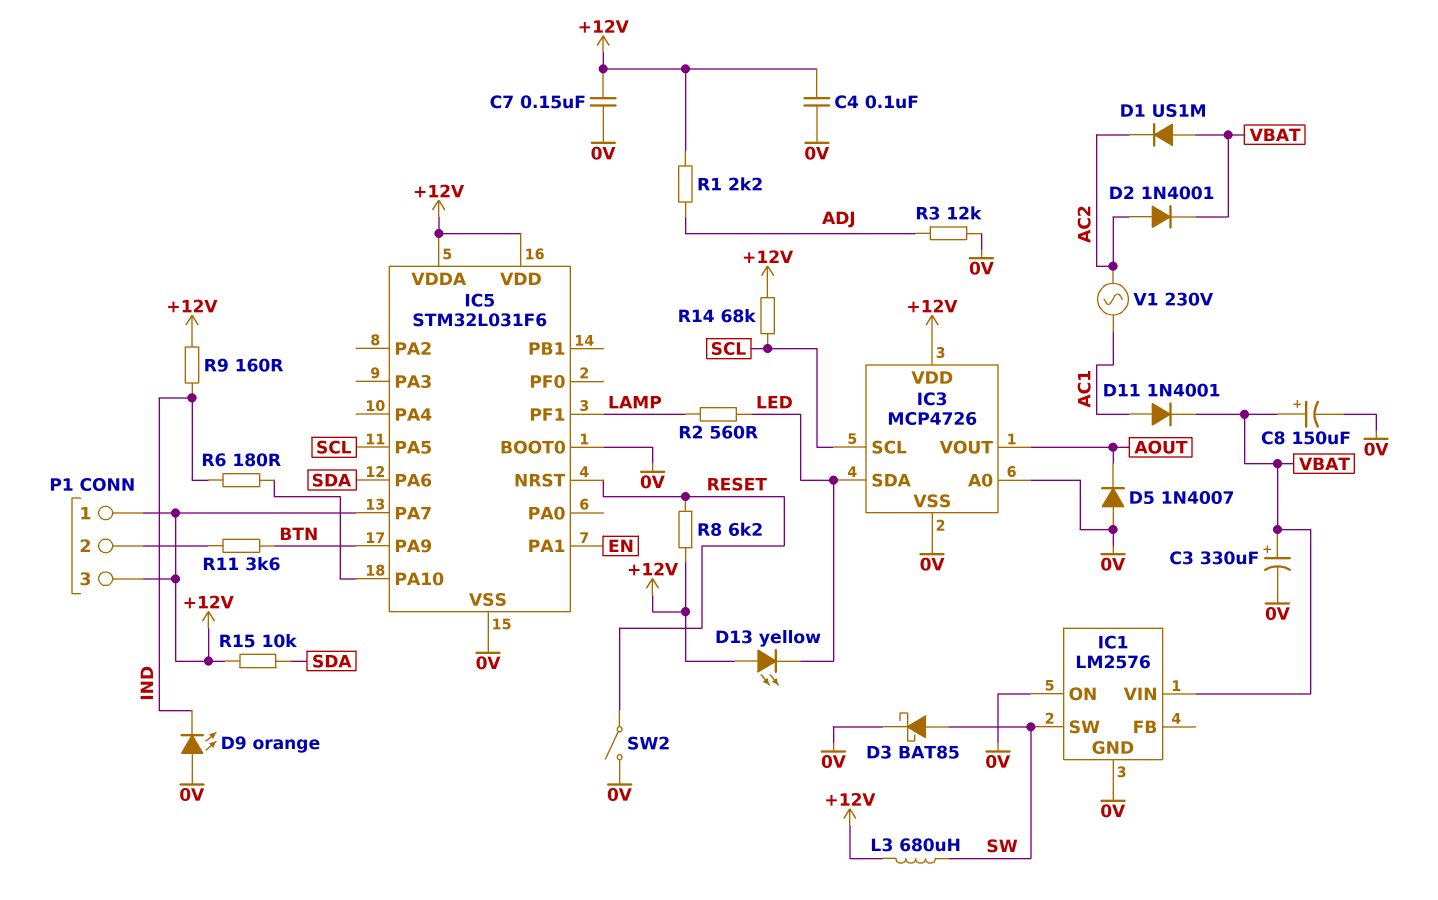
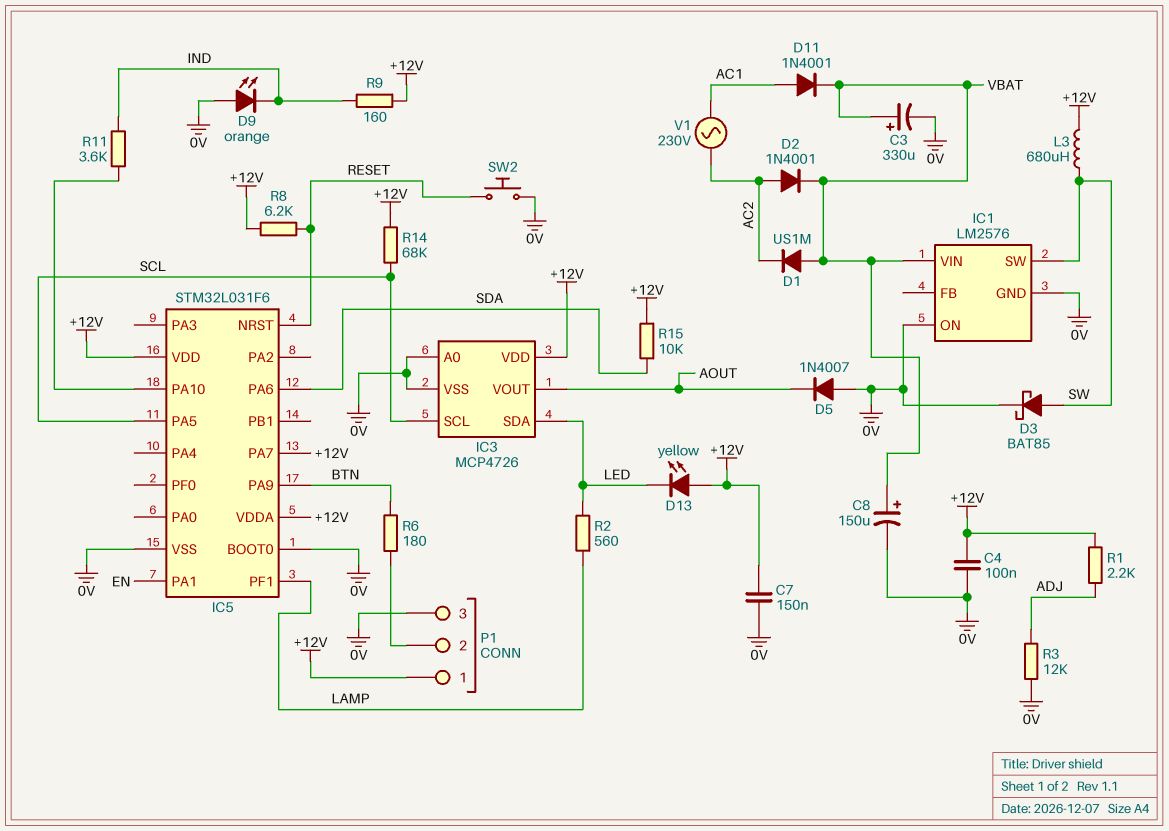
P1 pin 3: +12V -> 0V
R6: 180 (IC5/PA10, IND) -> 180 (BTN, P1/2)
R11: 3.6k (BTN, P1/2) -> 3.6k (IC5/PA10, IND)
SW2: switch (0V, RESET) -> button (0V, RESET)

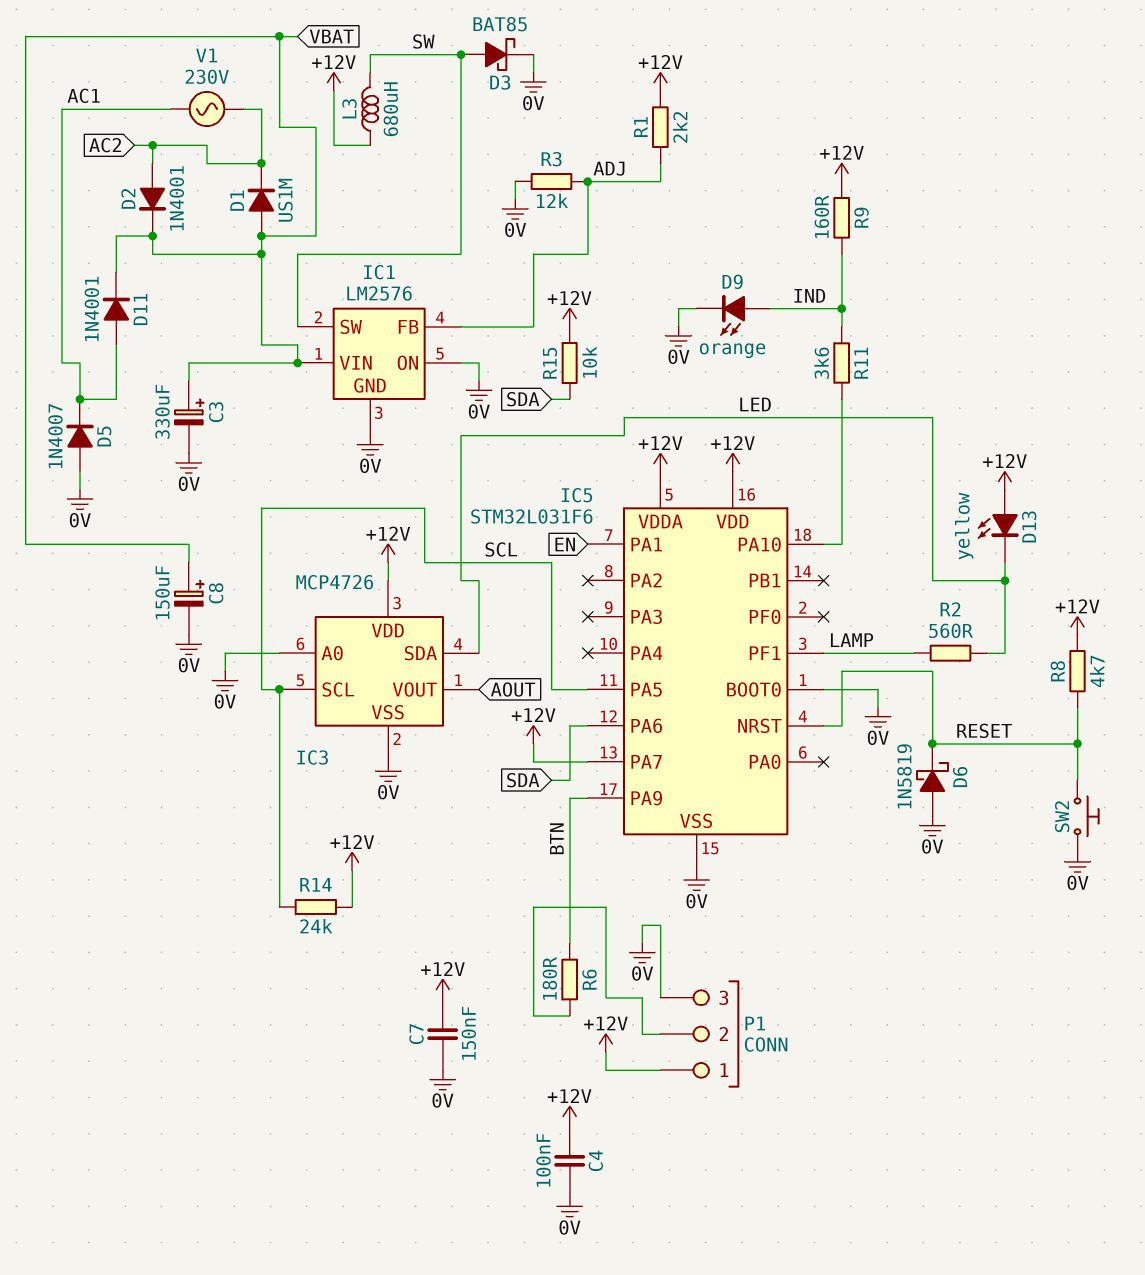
D5: diode 1N4007 (A 0V, K AOUT) -> diode 1N4007 (A 0V, K AC1)
D6: none -> schottky 1N5819 (A 0V, K RESET)
D9: LED orange (A 0V, K IND) -> LED orange (A IND, K 0V)
IC1 pin FB: none -> ADJ
R8: 6.2k (+12V, RESET) -> 4.7k (+12V, RESET)
R14: 68k (+12V, SCL) -> 24k (+12V, SCL)

